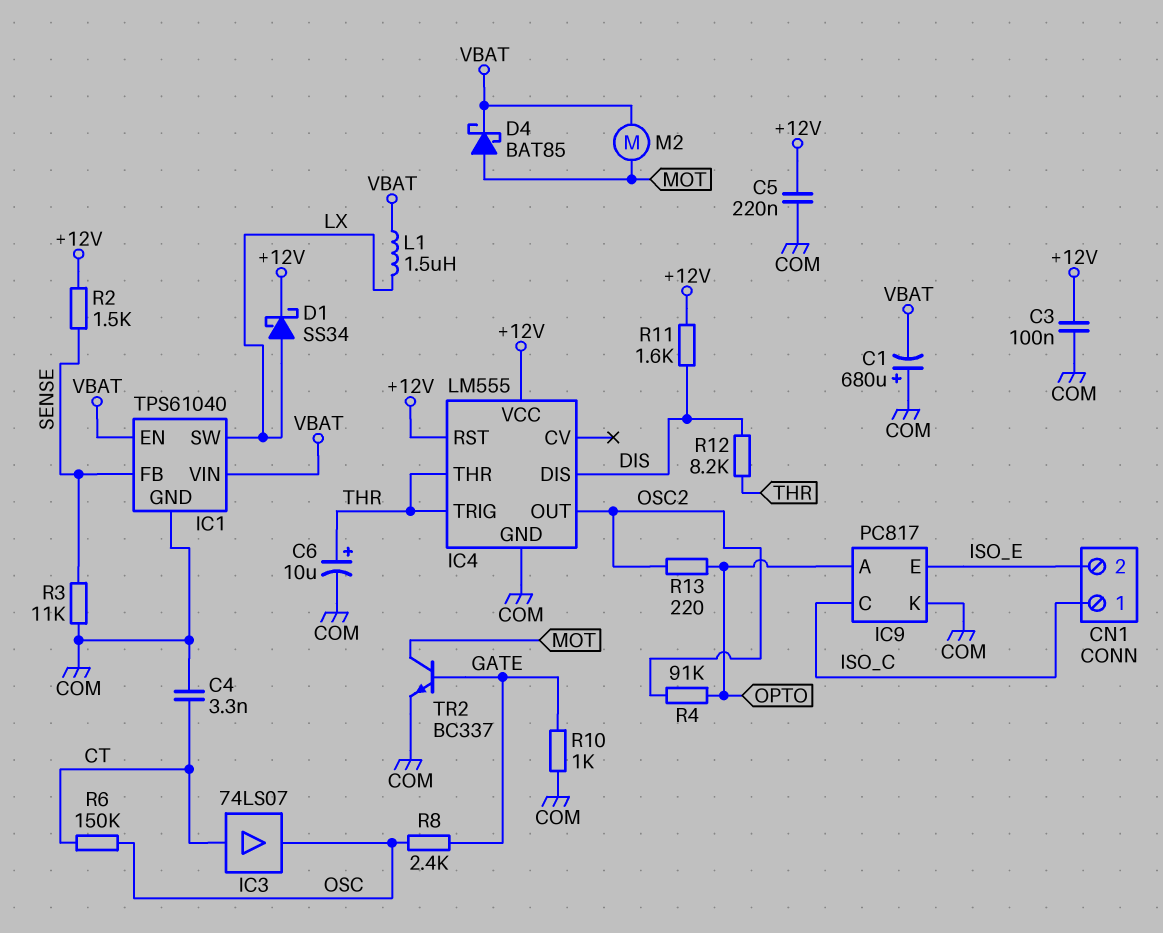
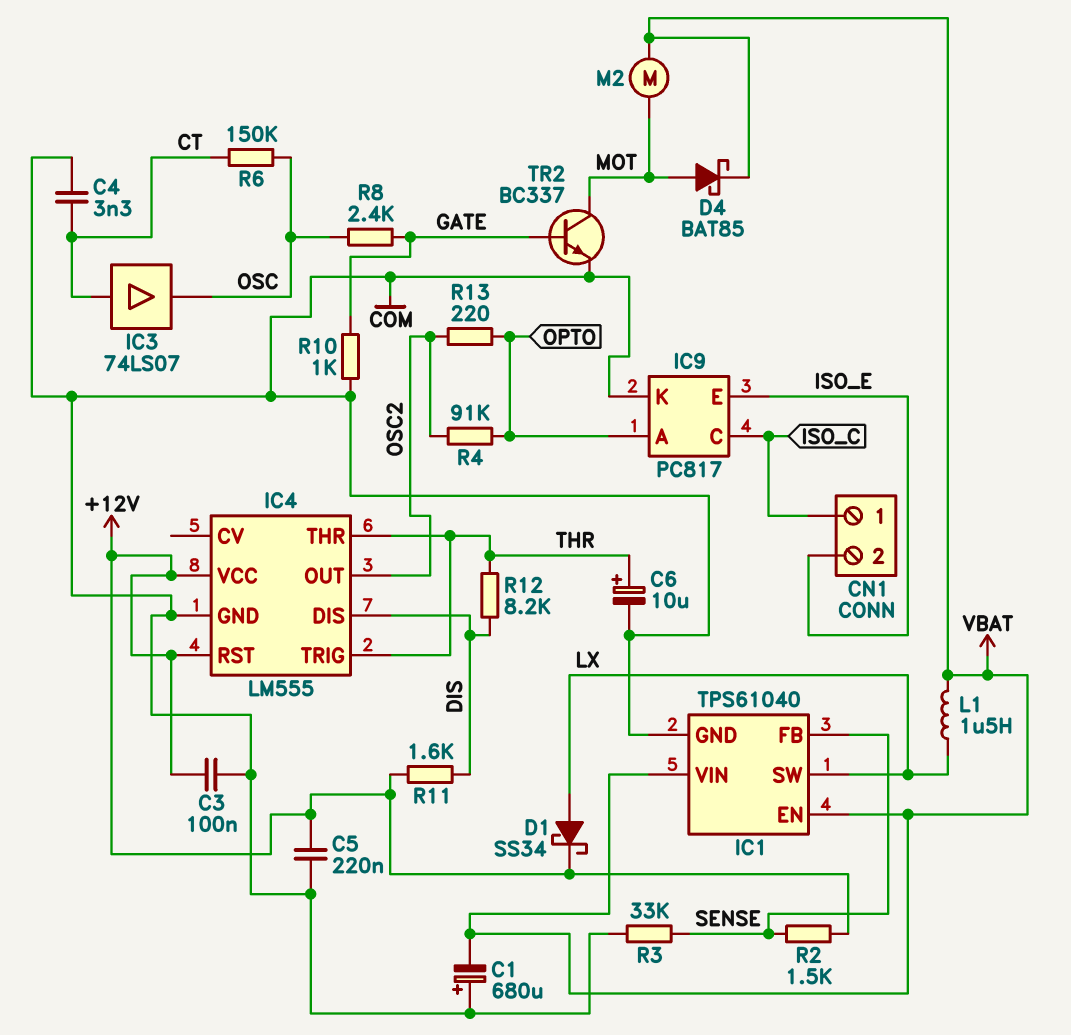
R3: 11k (COM, SENSE) -> 33k (COM, SENSE)

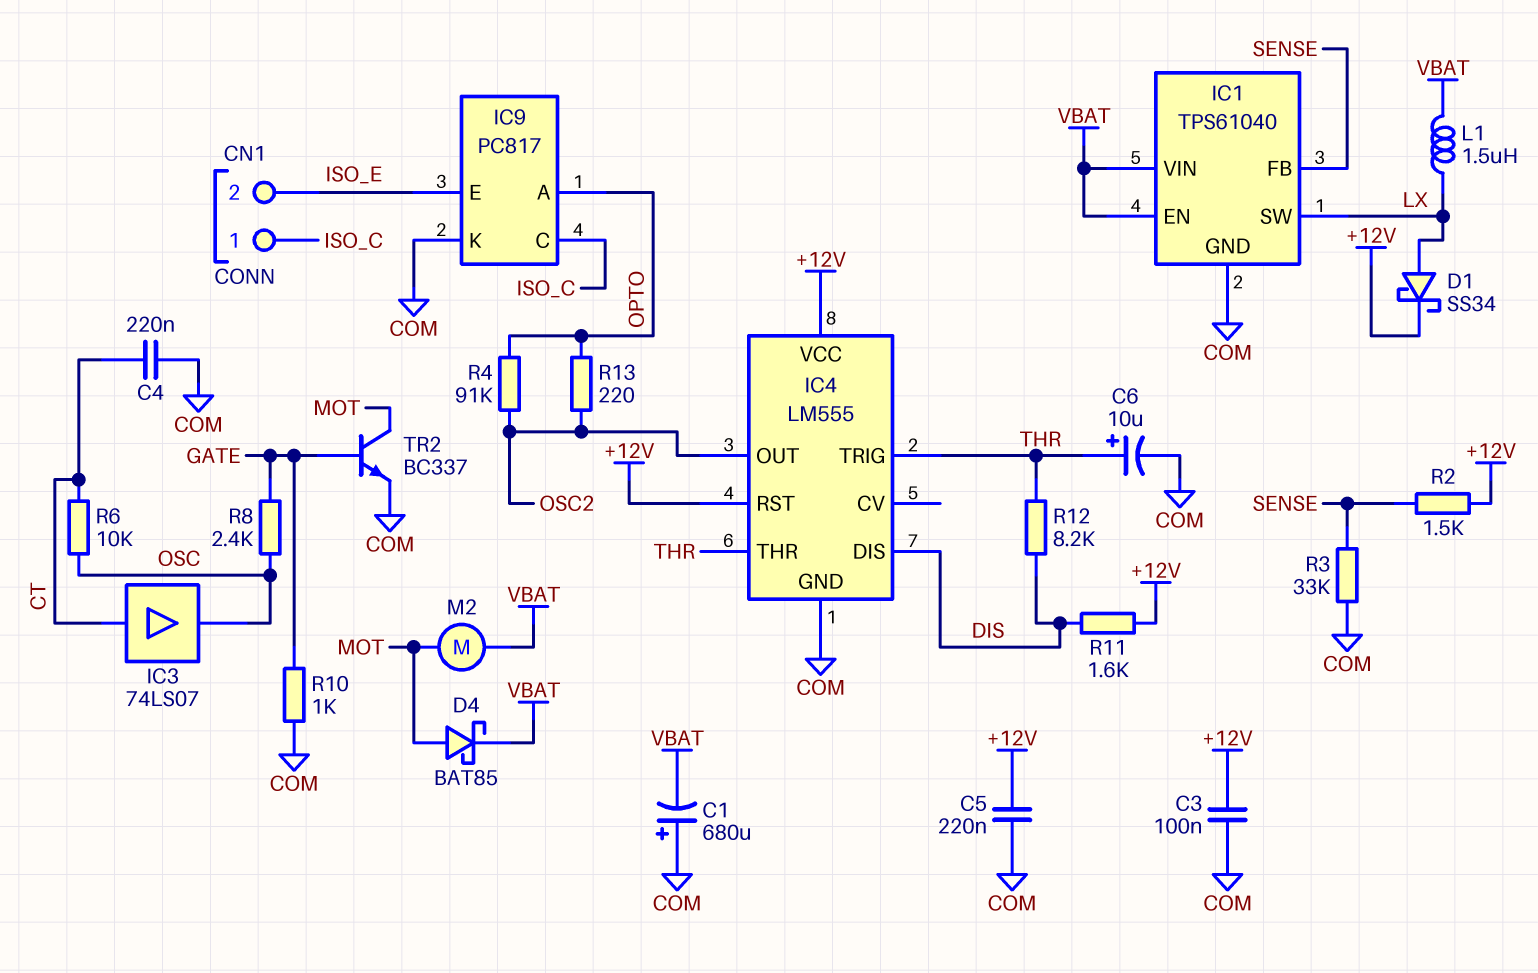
C4: 3.3nF (COM, CT) -> 220nF (COM, CT)
R6: 150k (CT, OSC) -> 10k (CT, OSC)

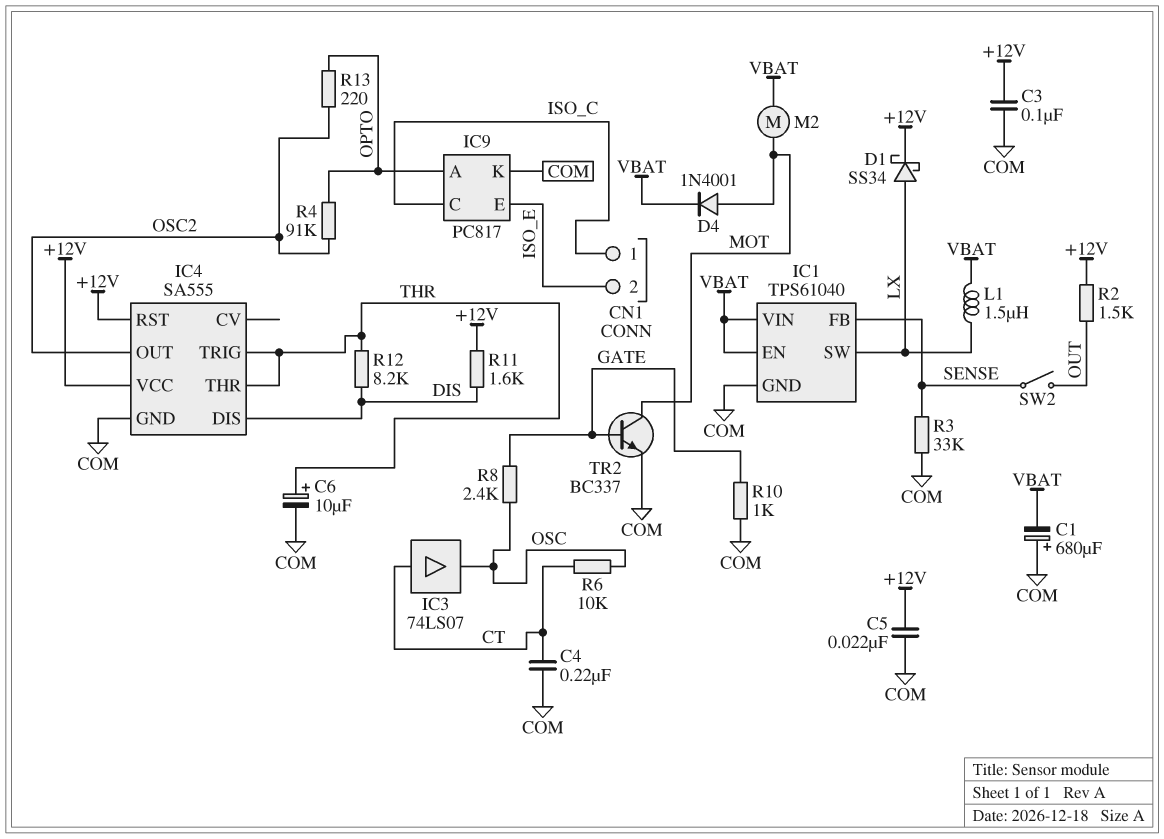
C5: 220nF (+12V, COM) -> 22nF (+12V, COM)
D4: schottky BAT85 (A MOT, K VBAT) -> diode 1N4001 (A MOT, K VBAT)
IC4: LM555 -> SA555
R2: 1.5k (+12V, SENSE) -> 1.5k (+12V, OUT)
SW2: none -> switch (OUT, SENSE)

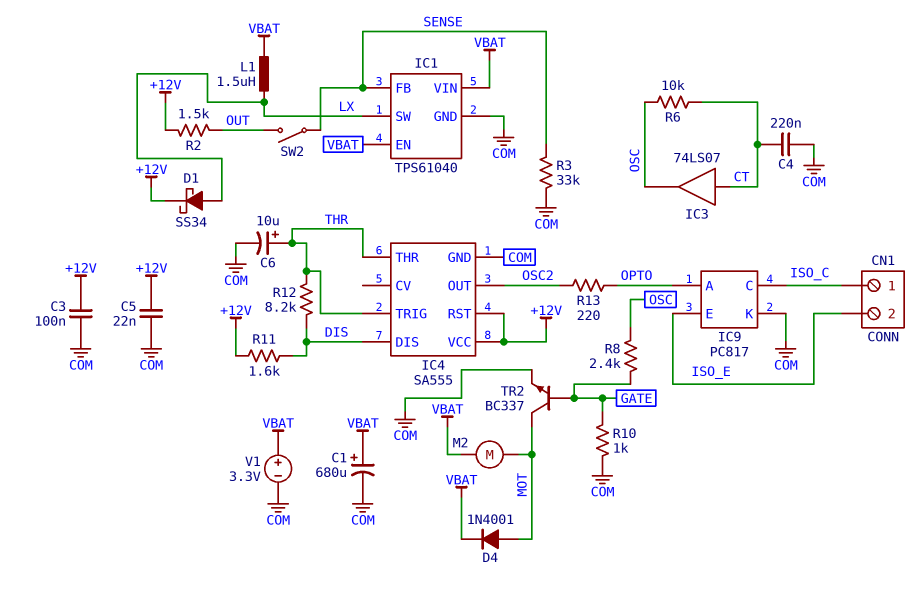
C1: 680uF (plus COM, minus VBAT) -> 680uF (plus VBAT, minus COM)
R4: 91k (OPTO, OSC2) -> none
V1: none -> 3.3V (plus VBAT, minus COM)

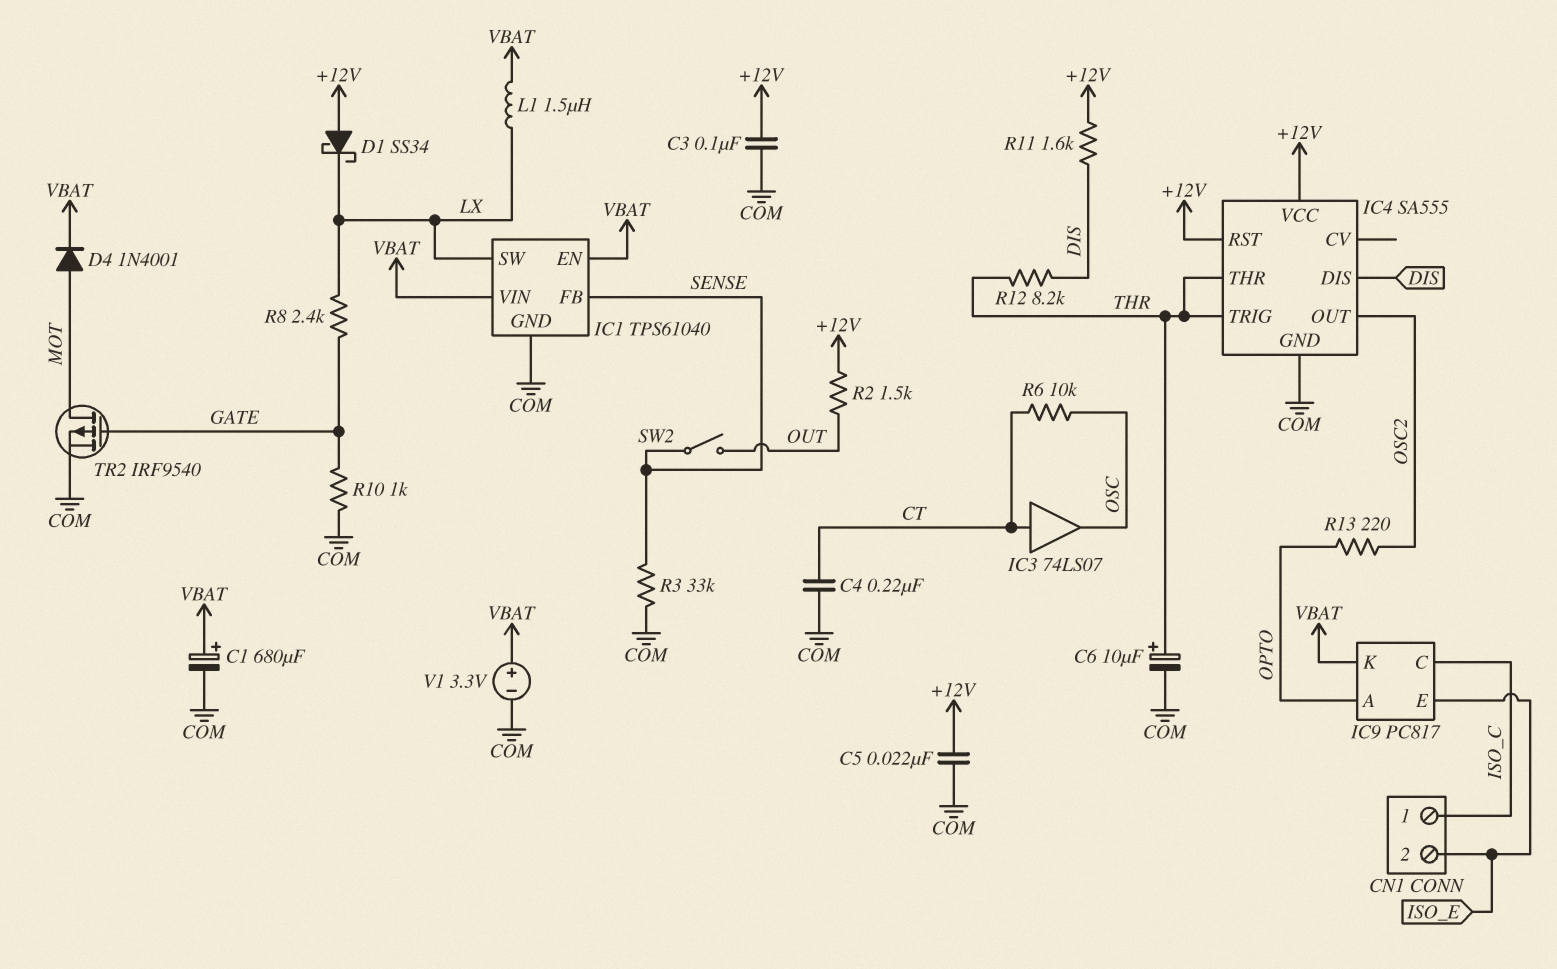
D1: schottky SS34 (A LX, K +12V) -> schottky SS34 (A +12V, K LX)
IC9 pin K: COM -> VBAT
M2: motor (MOT, VBAT) -> none
R8: 2.4k (GATE, OSC) -> 2.4k (GATE, LX)
TR2: NPN BC337 (B GATE, C MOT, E COM) -> PMOS IRF9540 (G GATE, D MOT, S COM)

